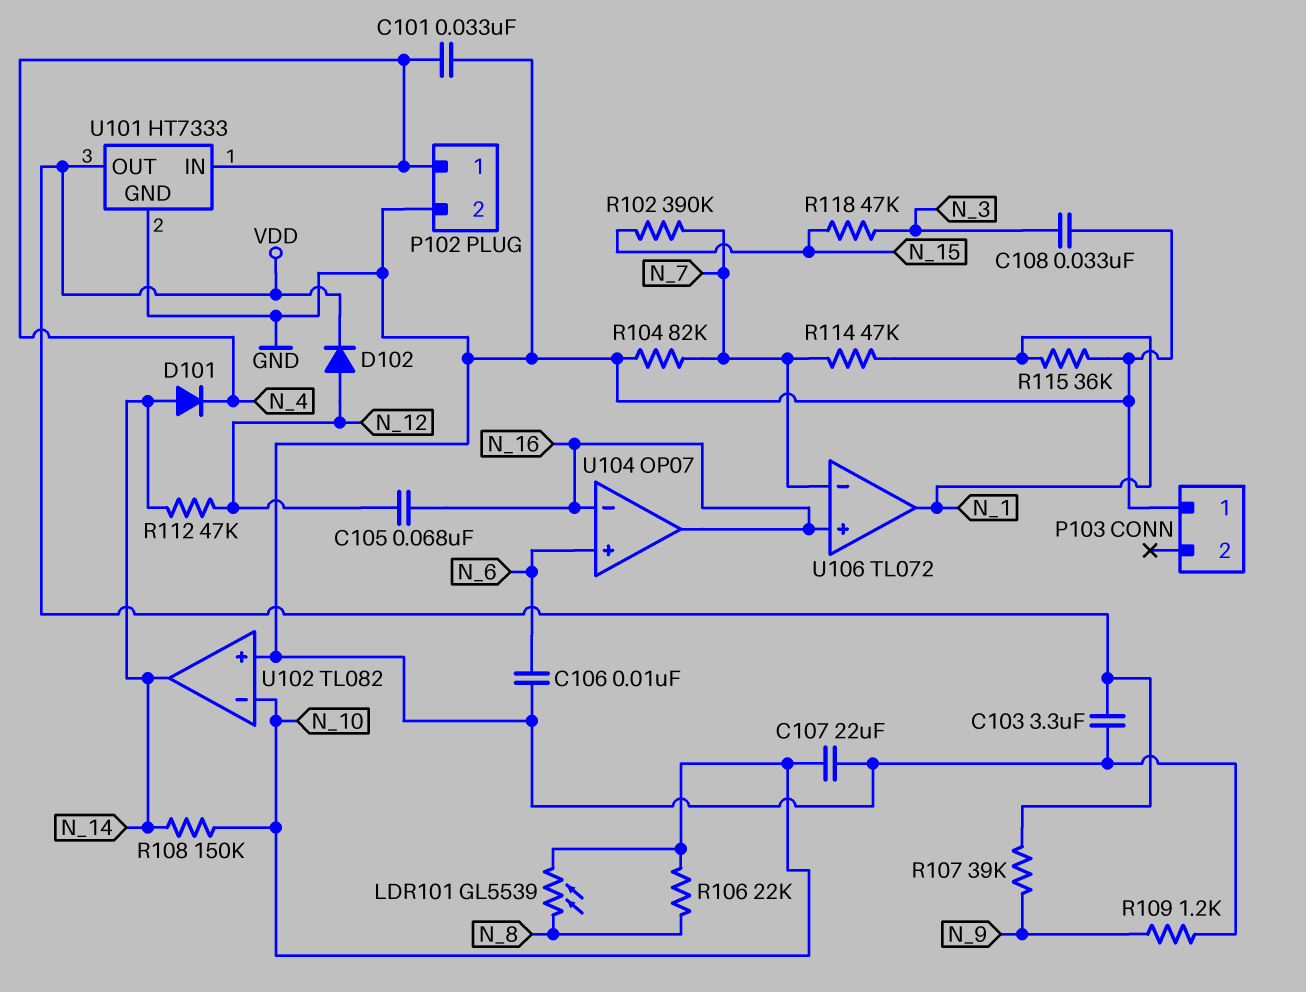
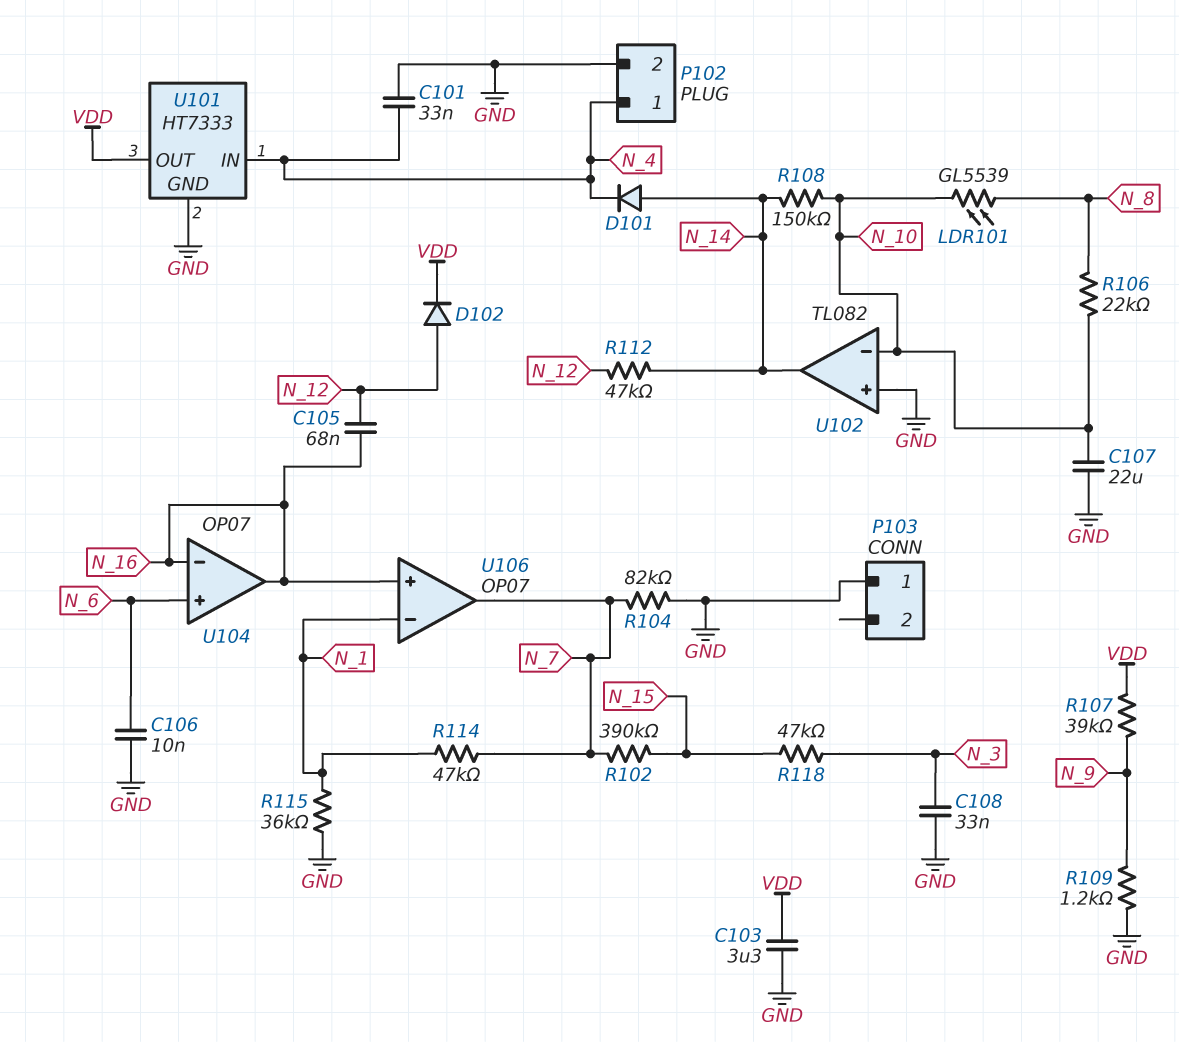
U106: TL072 -> OP07
U106 pin in-: N_7 -> N_1
U106 pin out: N_1 -> N_7

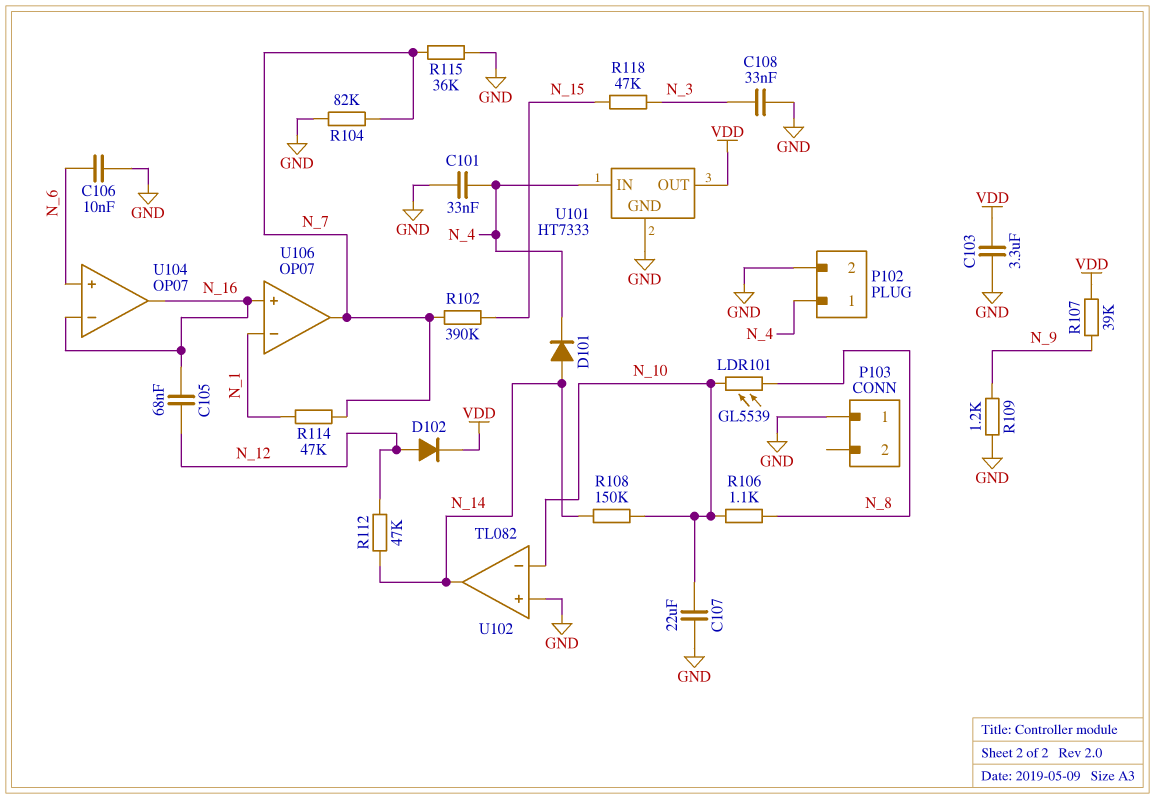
R106: 22k (N_8, N_10) -> 1.1k (N_8, N_10)
R115: 36k (GND, N_1) -> 36k (GND, N_7)

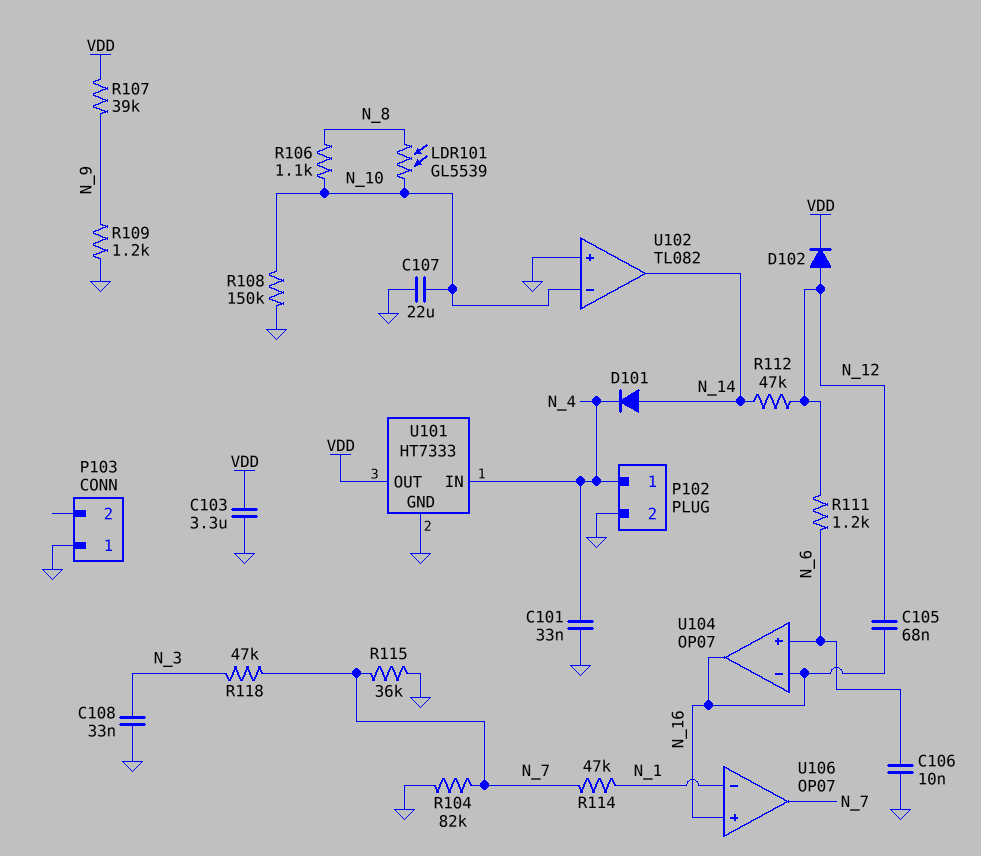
R102: 390k (N_7, N_15) -> none
R108: 150k (N_10, N_14) -> 150k (GND, N_10)
R111: none -> 1.2k (N_6, N_12)
R118: 47k (N_3, N_15) -> 47k (N_3, N_7)

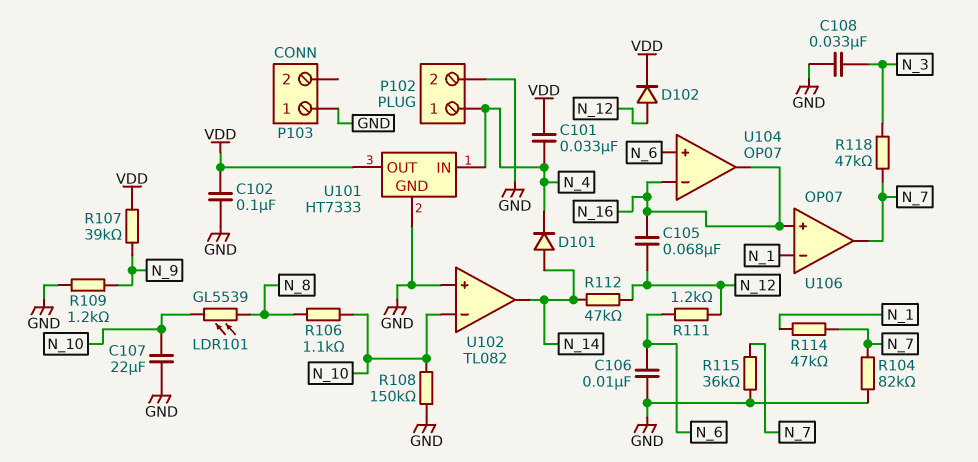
C101: 33nF (GND, N_4) -> 33nF (N_4, VDD)
C102: none -> 100nF (GND, VDD)
C103: 3.3uF (GND, VDD) -> none

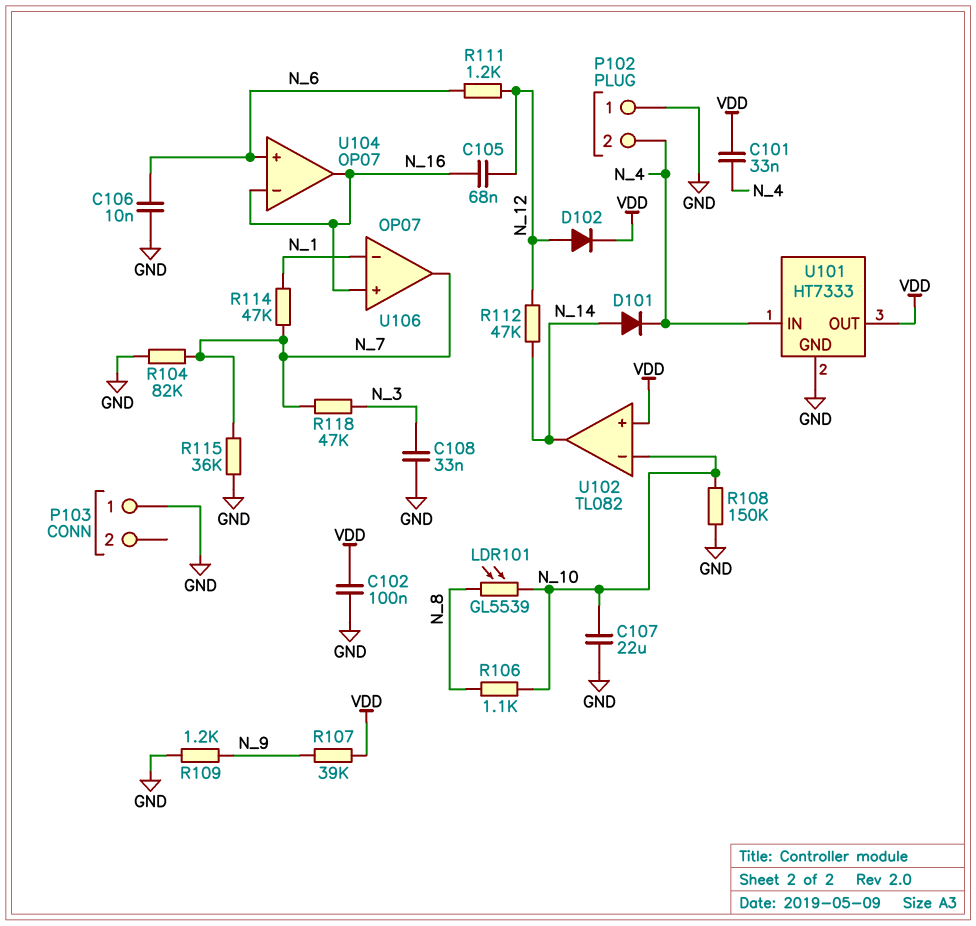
P102 pin 1: N_4 -> GND
P102 pin 2: GND -> N_4
U102 pin in+: GND -> VDD

